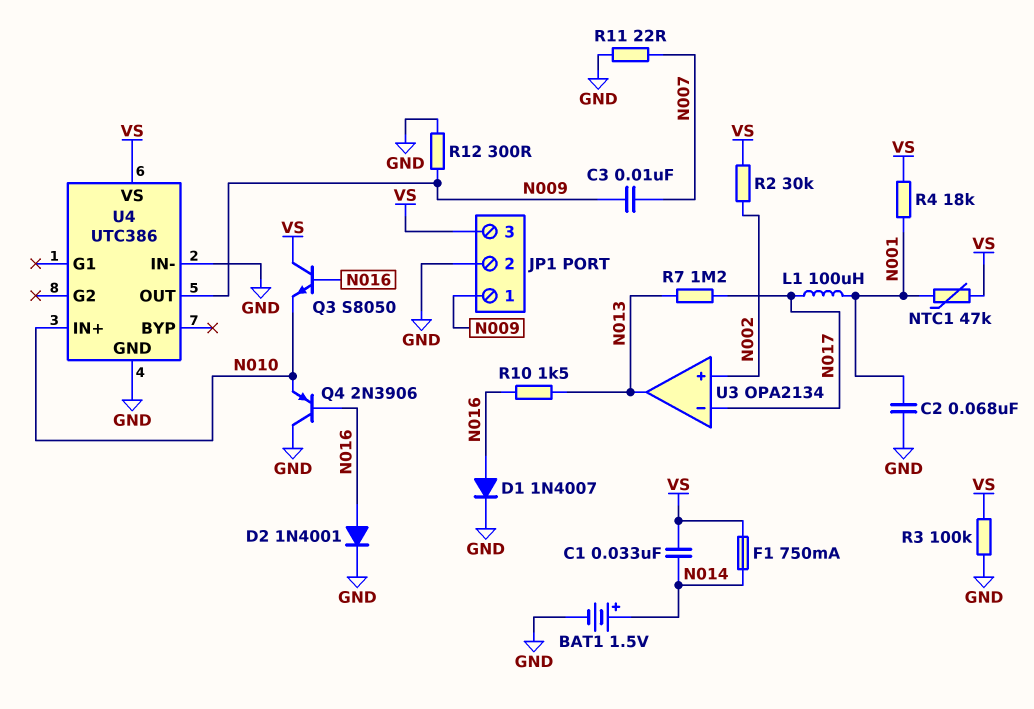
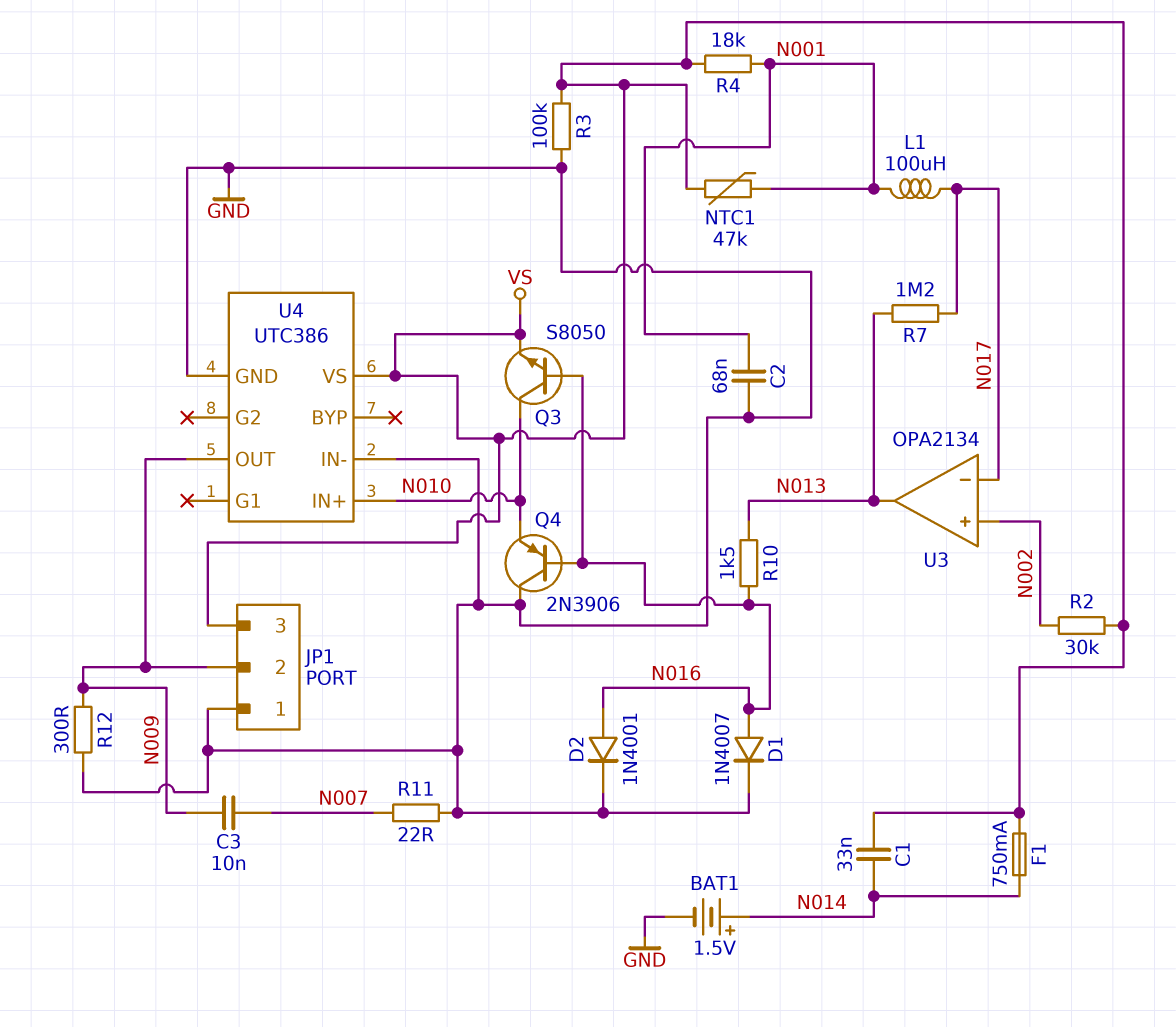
JP1 pin 1: N009 -> GND
JP1 pin 2: GND -> N009
Q3: NPN S8050 (B N016, C VS, E N010) -> NPN S8050 (B N016, C N010, E VS)

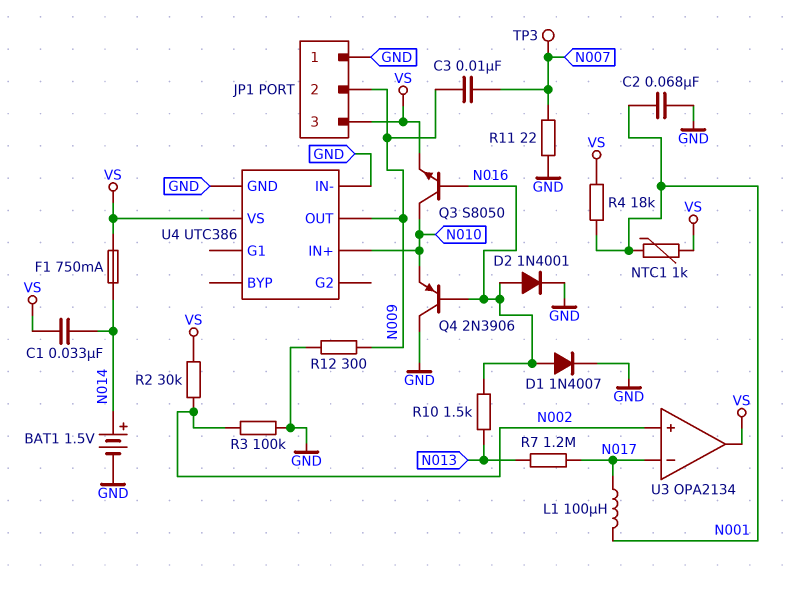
NTC1: 47k (N001, VS) -> 1k (N001, VS)
R3: 100k (GND, VS) -> 100k (GND, N002)
TP3: none -> test point (N007)
U3 pin out: N013 -> VS

